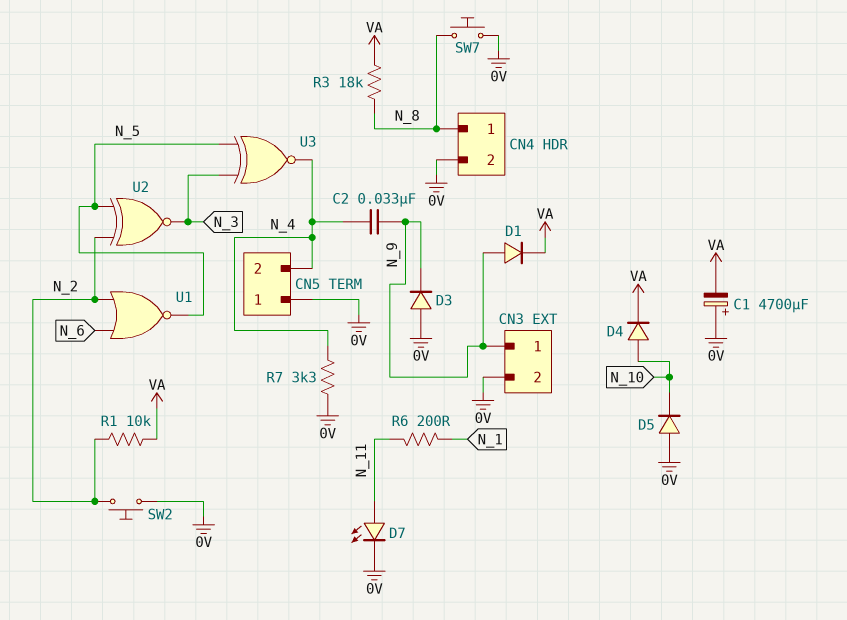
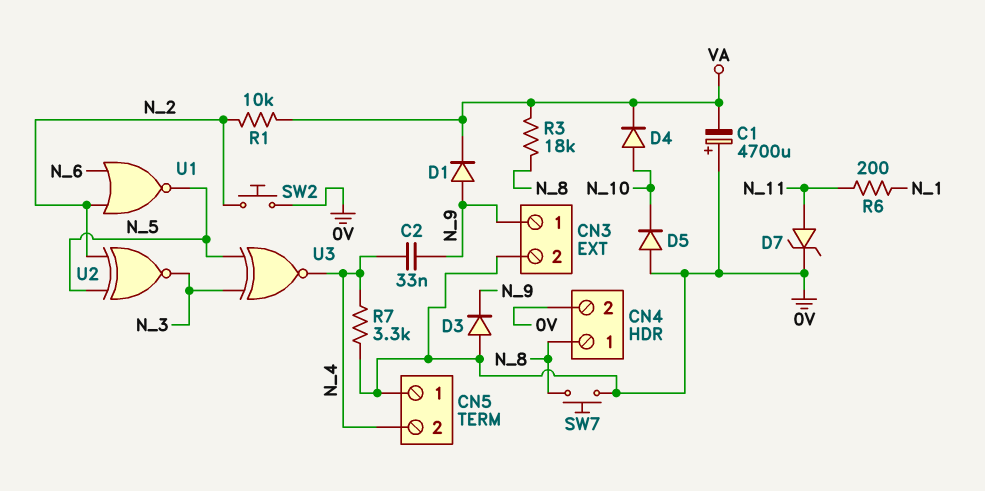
D7: LED (A N_11, K 0V) -> zener (A N_11, K 0V)

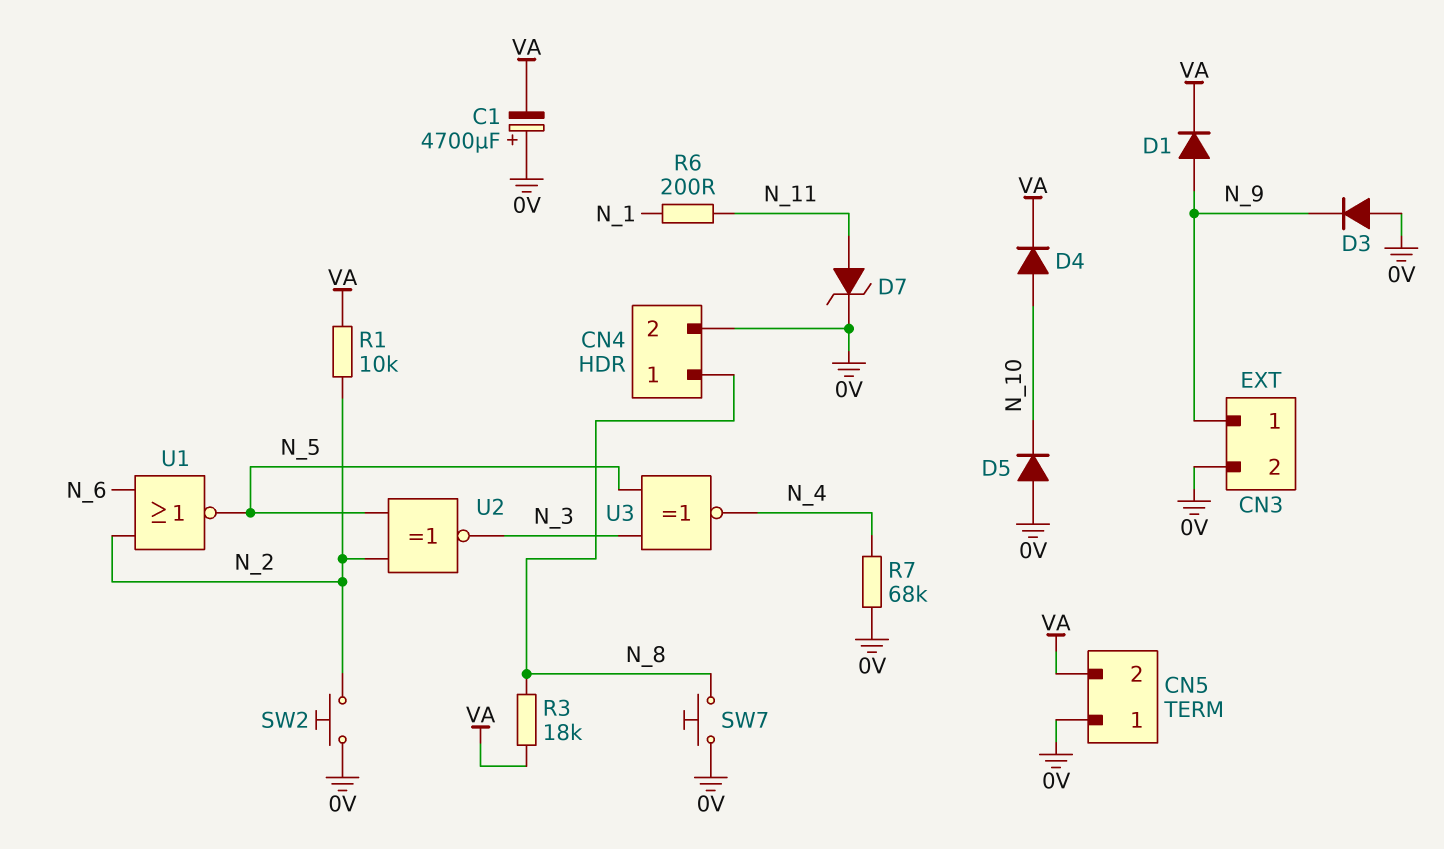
C2: 33nF (N_4, N_9) -> none
CN5 pin 2: N_4 -> VA
R7: 3.3k (0V, N_4) -> 68k (0V, N_4)

